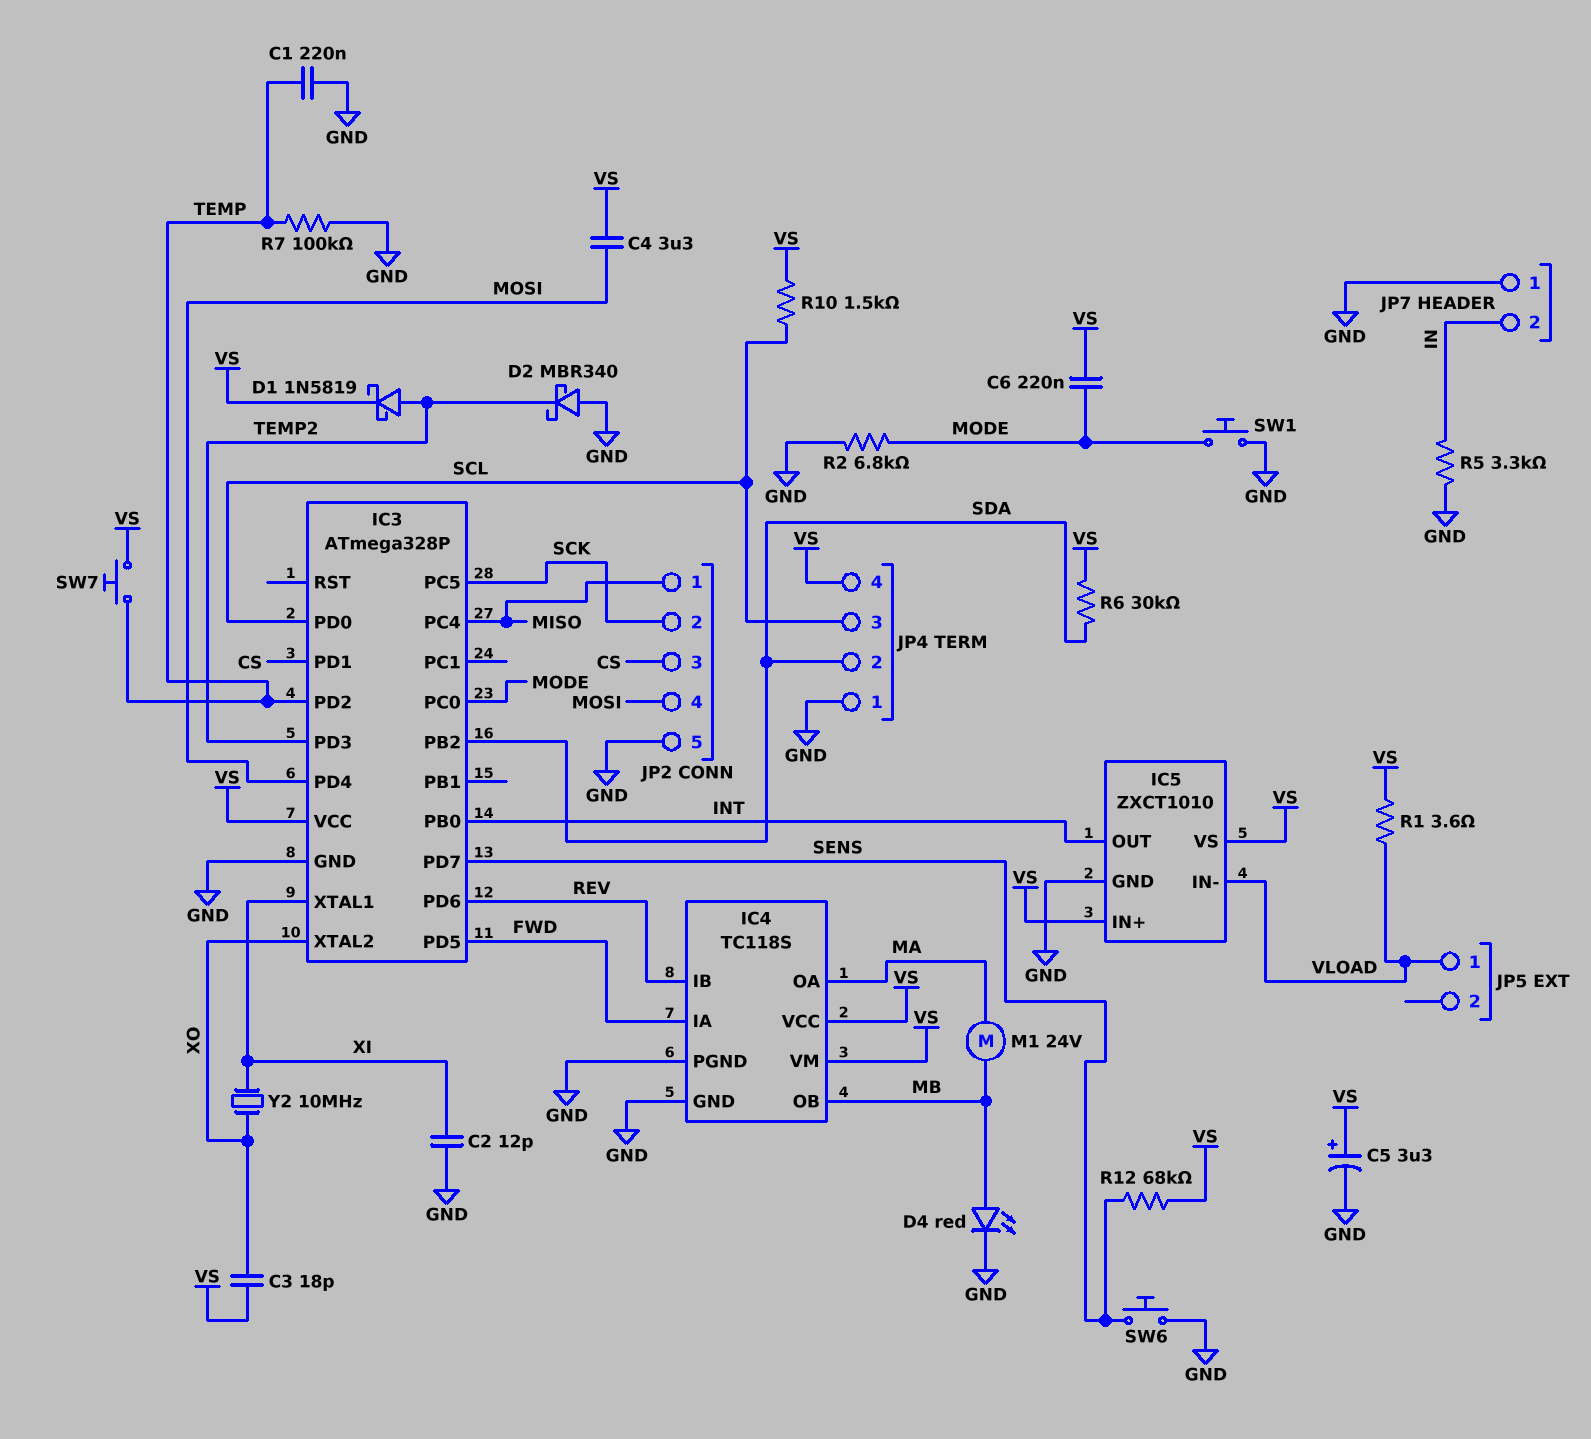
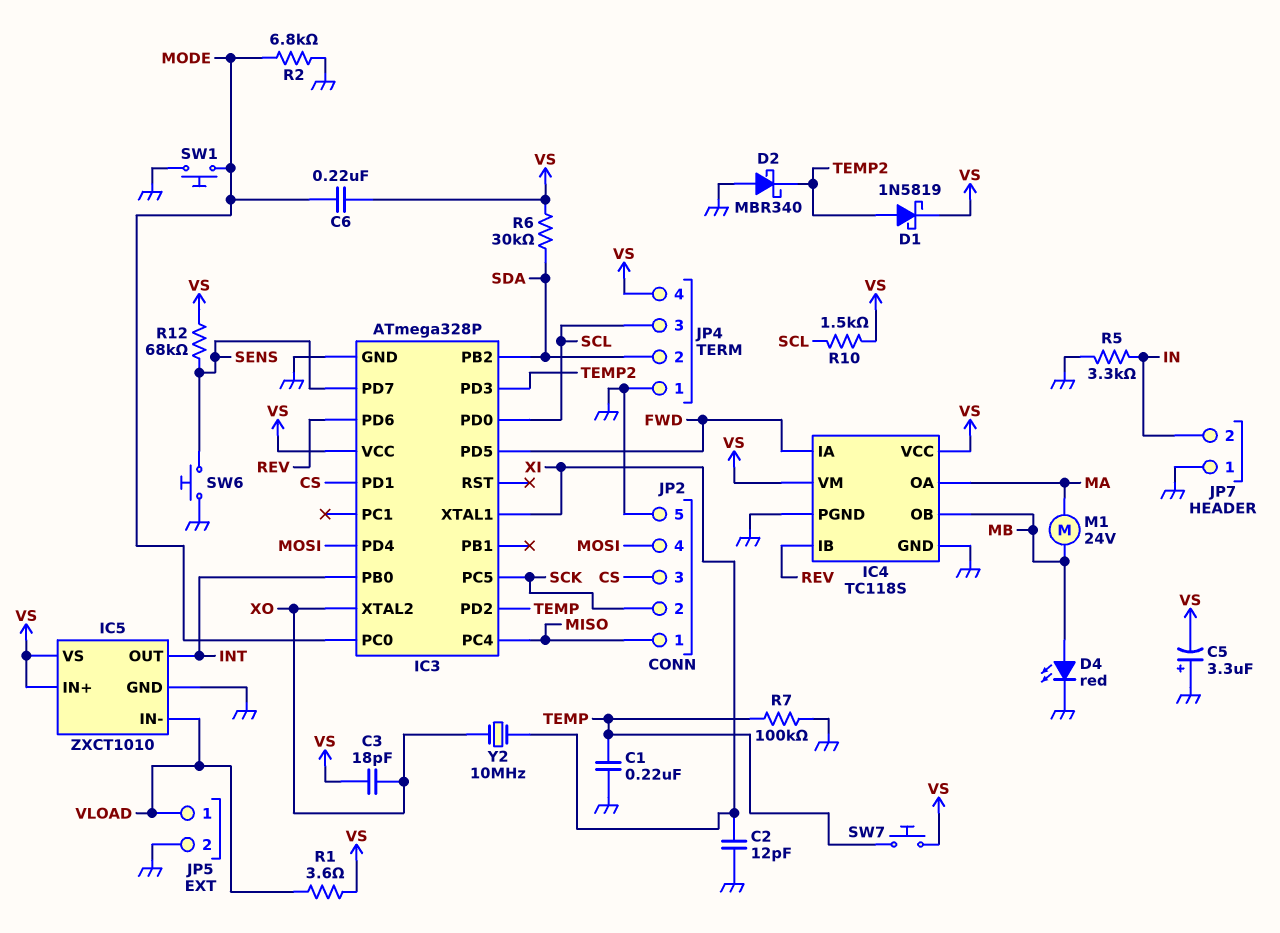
C4: 3.3uF (MOSI, VS) -> none
C5: 3.3uF (plus VS, minus GND) -> 3.3uF (plus GND, minus VS)
JP5 pin 2: none -> GND

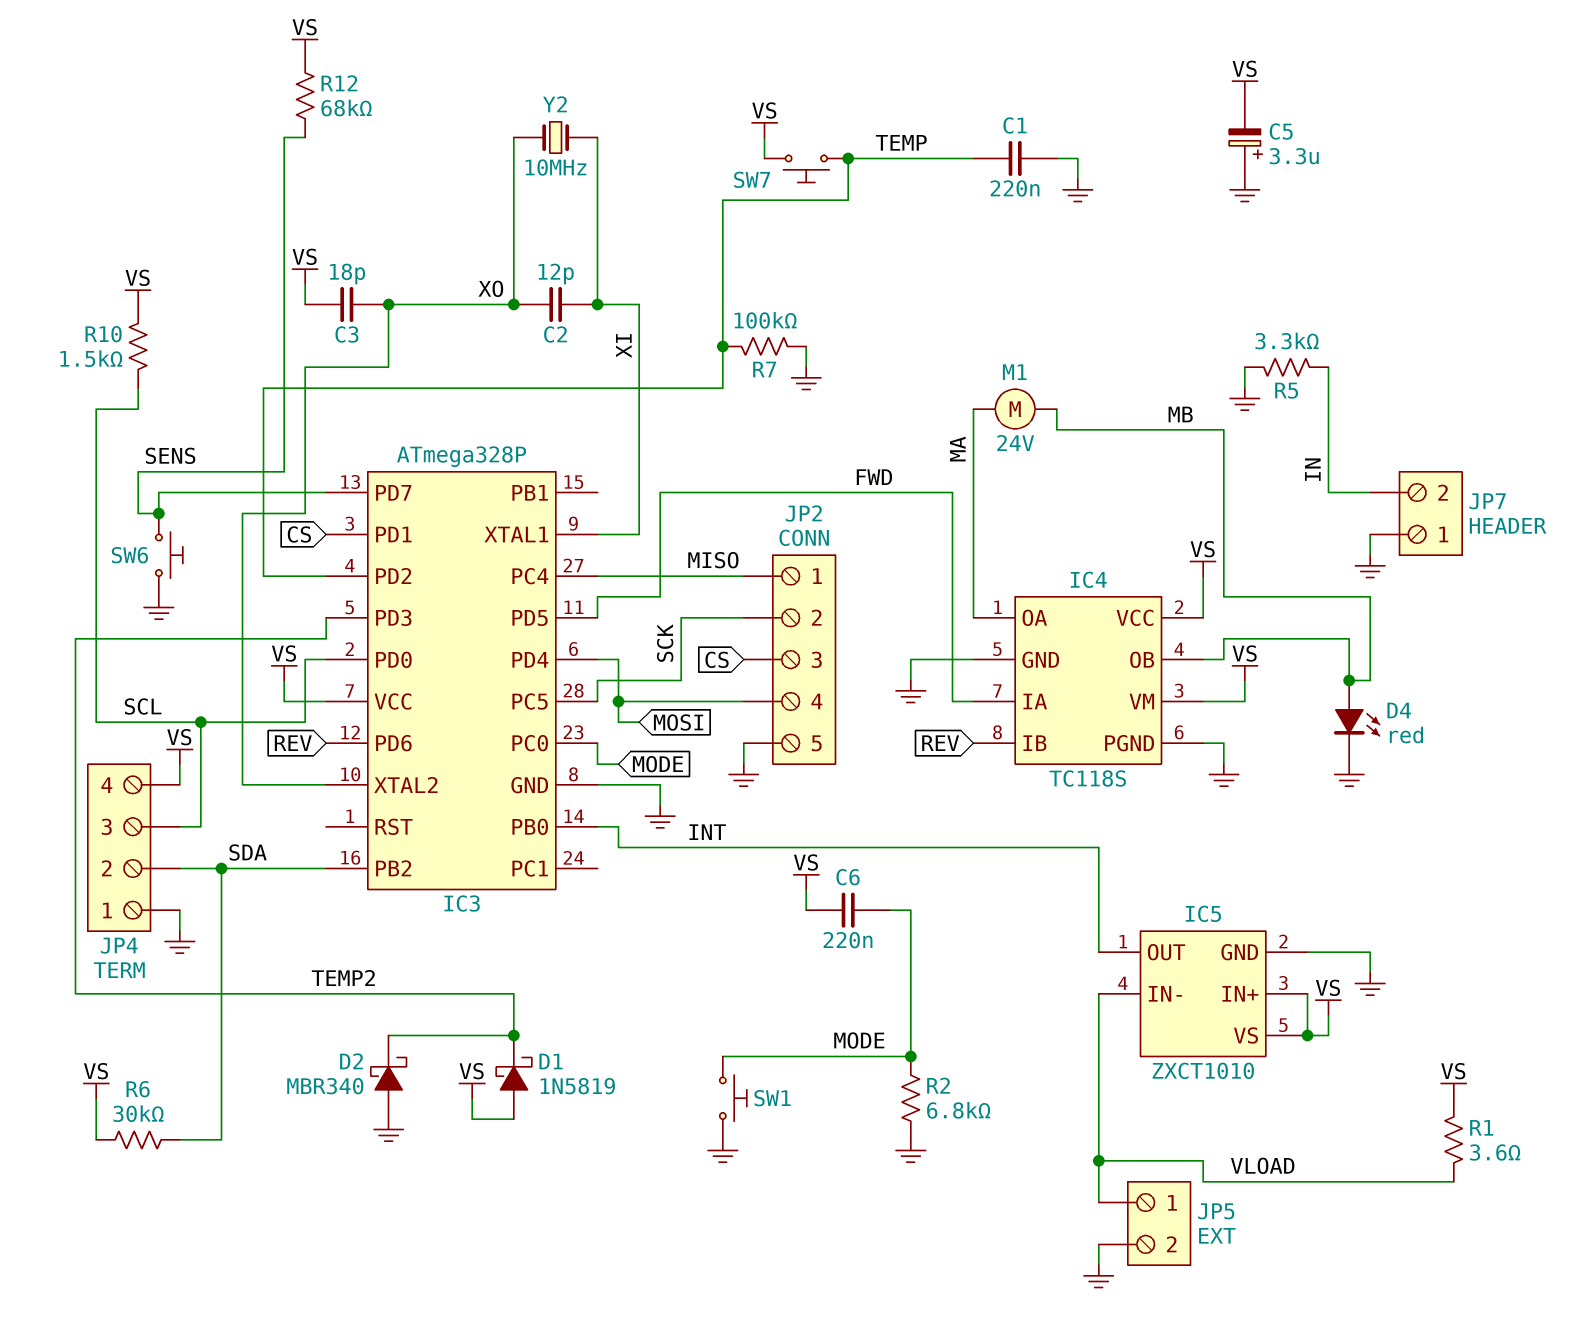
C2: 12pF (GND, XI) -> 12pF (XI, XO)
D1: schottky 1N5819 (A TEMP2, K VS) -> schottky 1N5819 (A VS, K TEMP2)

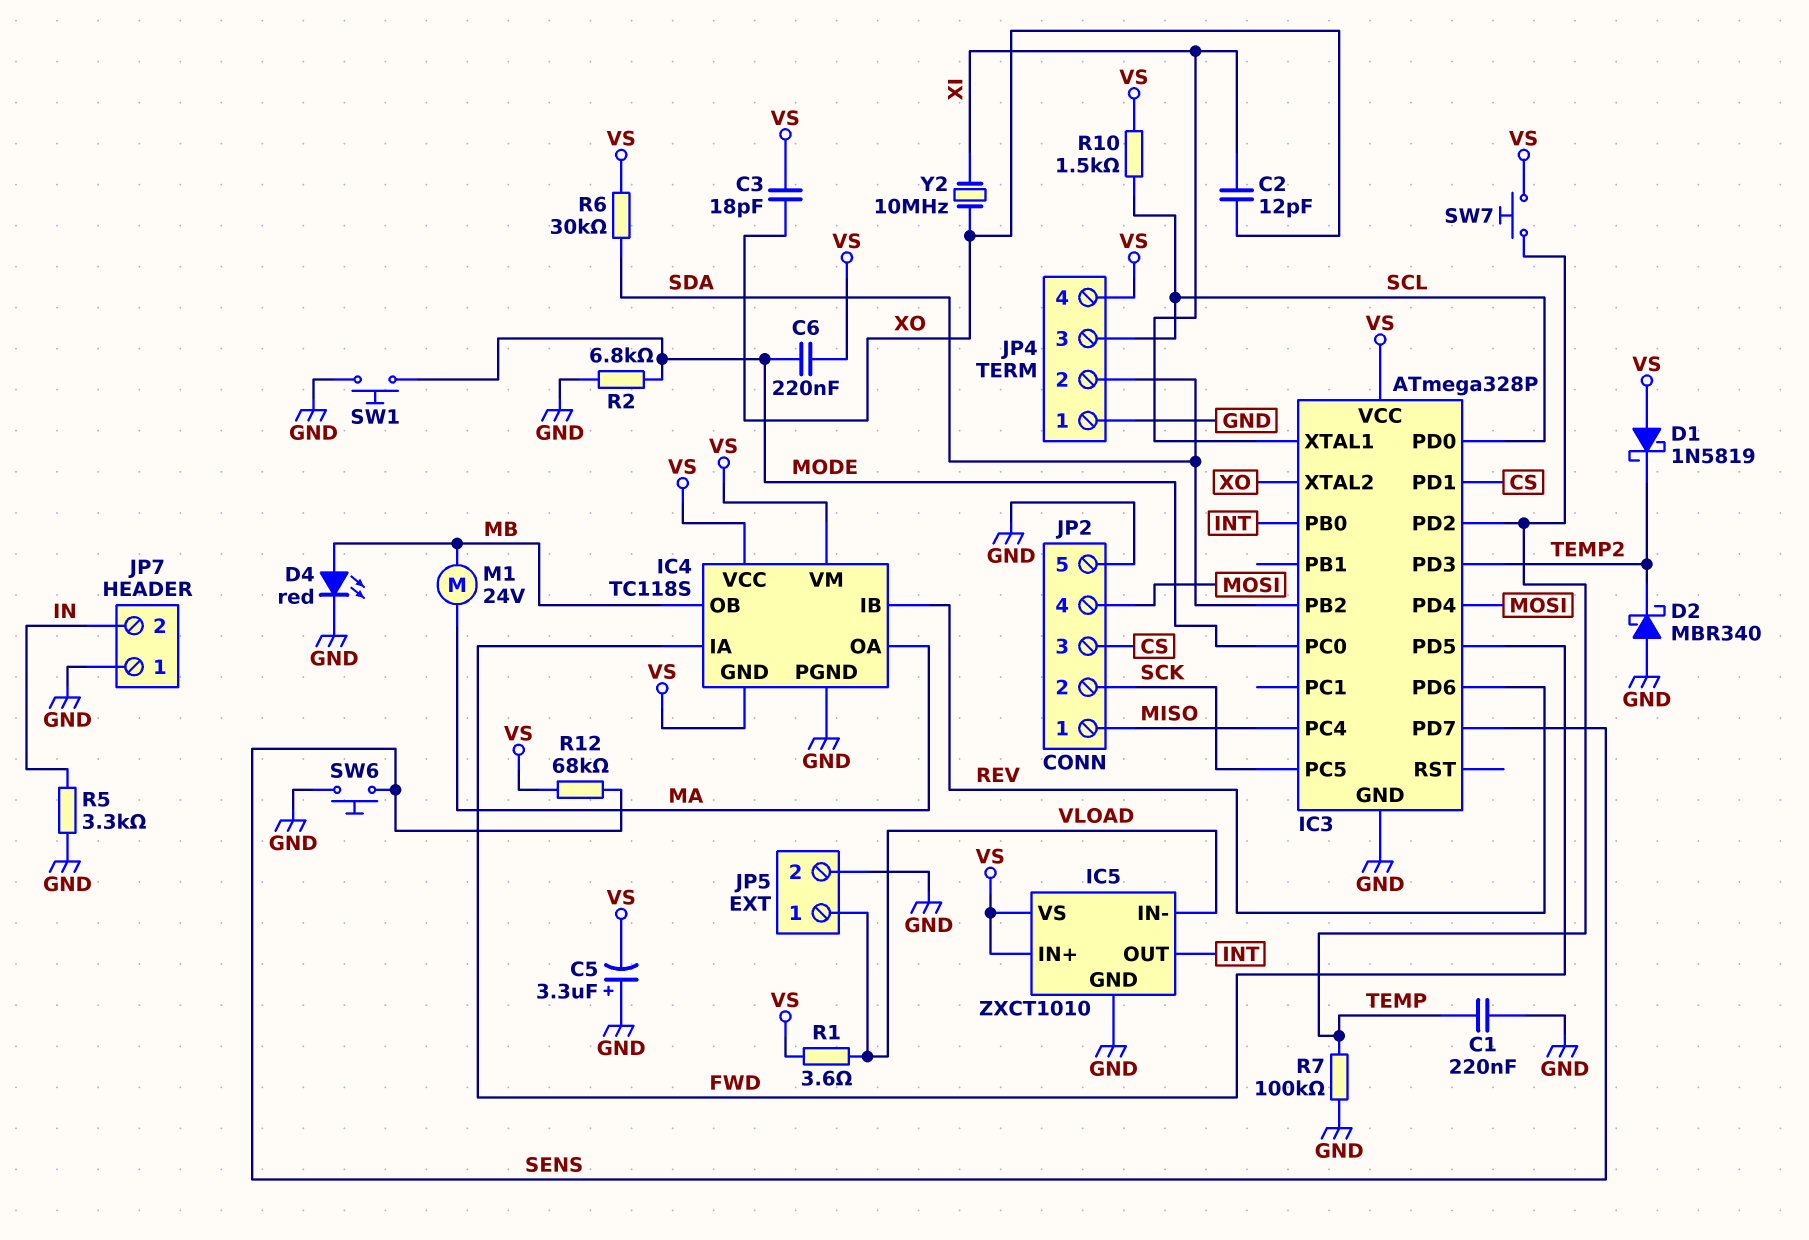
IC4 pin GND: GND -> VS

